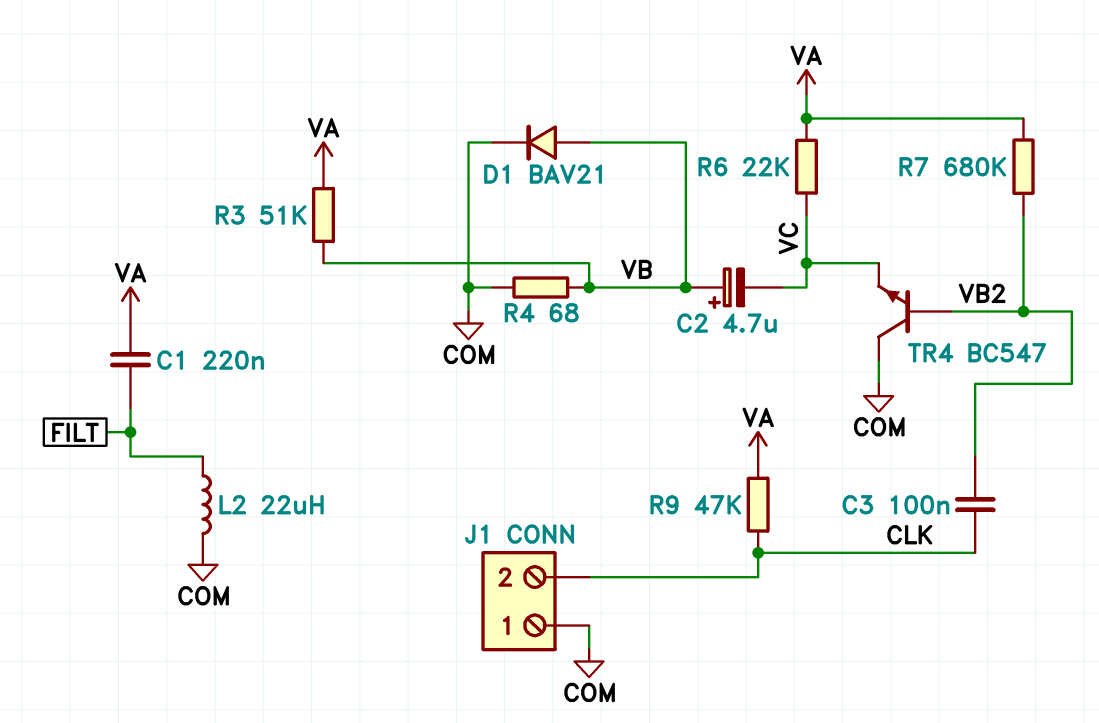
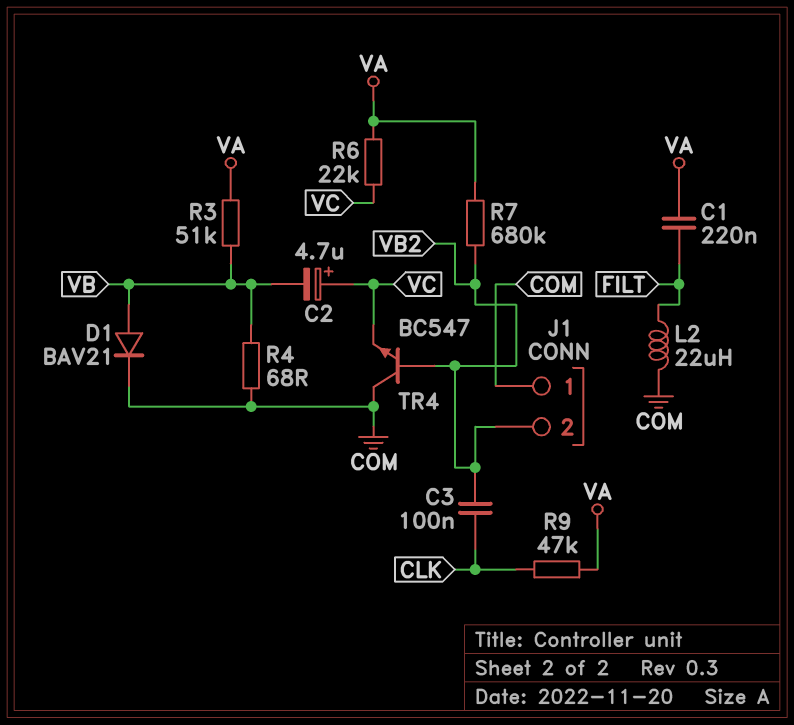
C2: 4.7uF (plus VB, minus VC) -> 4.7uF (plus VC, minus VB)
J1 pin 2: CLK -> VB2

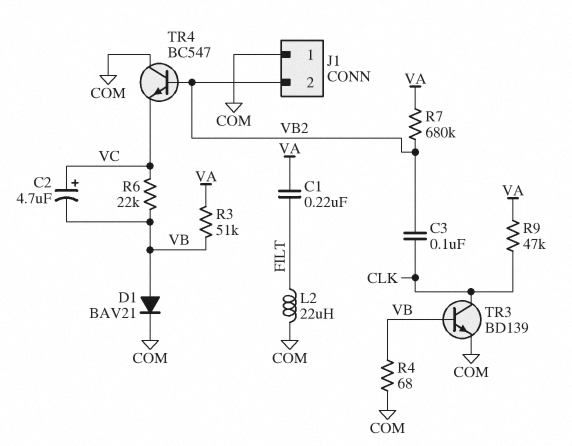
R6: 22k (VA, VC) -> 22k (VB, VC)
TR3: none -> NPN BD139 (B VB, C CLK, E COM)

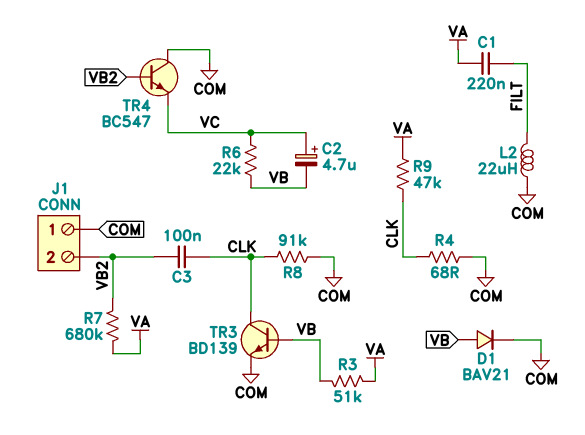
R4: 68 (COM, VB) -> 68 (CLK, COM)
R8: none -> 91k (CLK, COM)

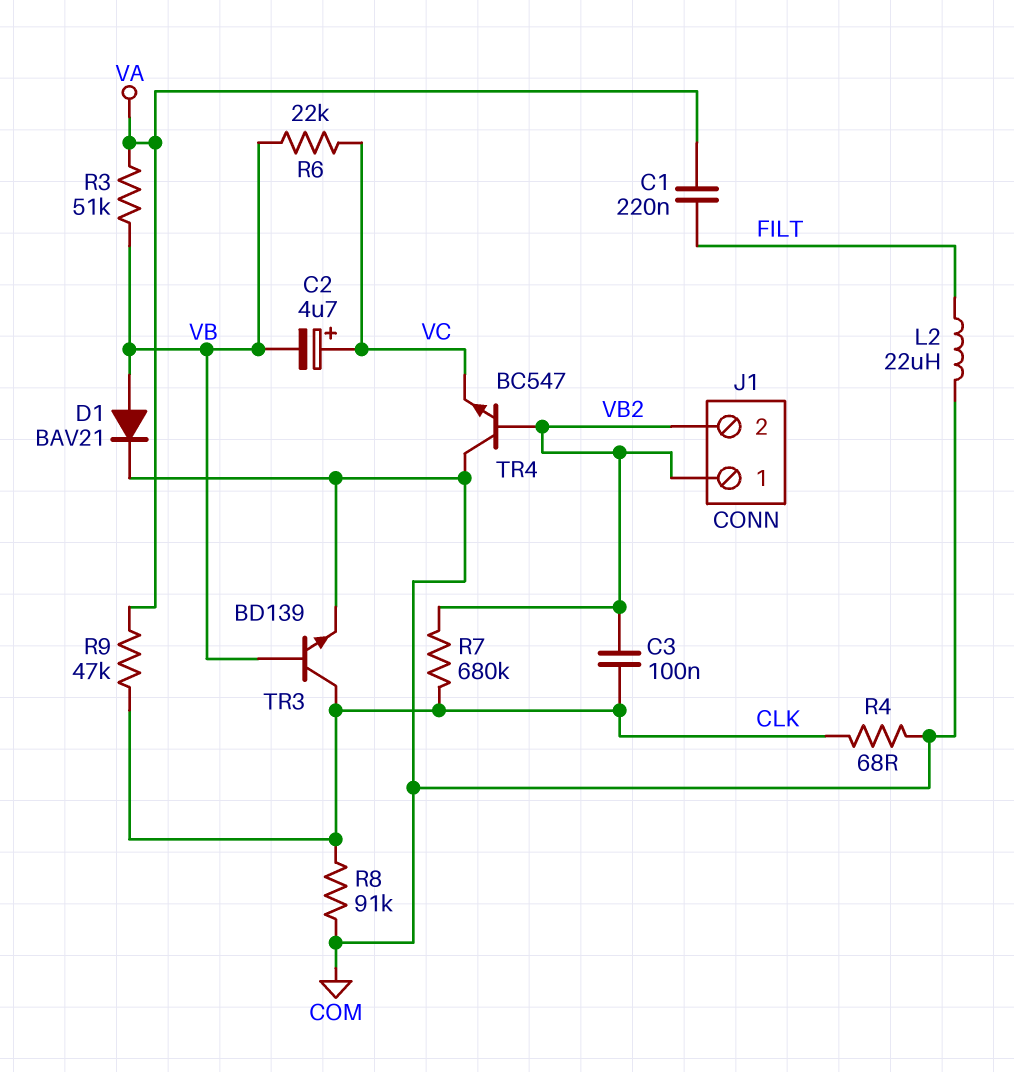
J1 pin 1: COM -> VB2
R7: 680k (VA, VB2) -> 680k (CLK, VB2)

